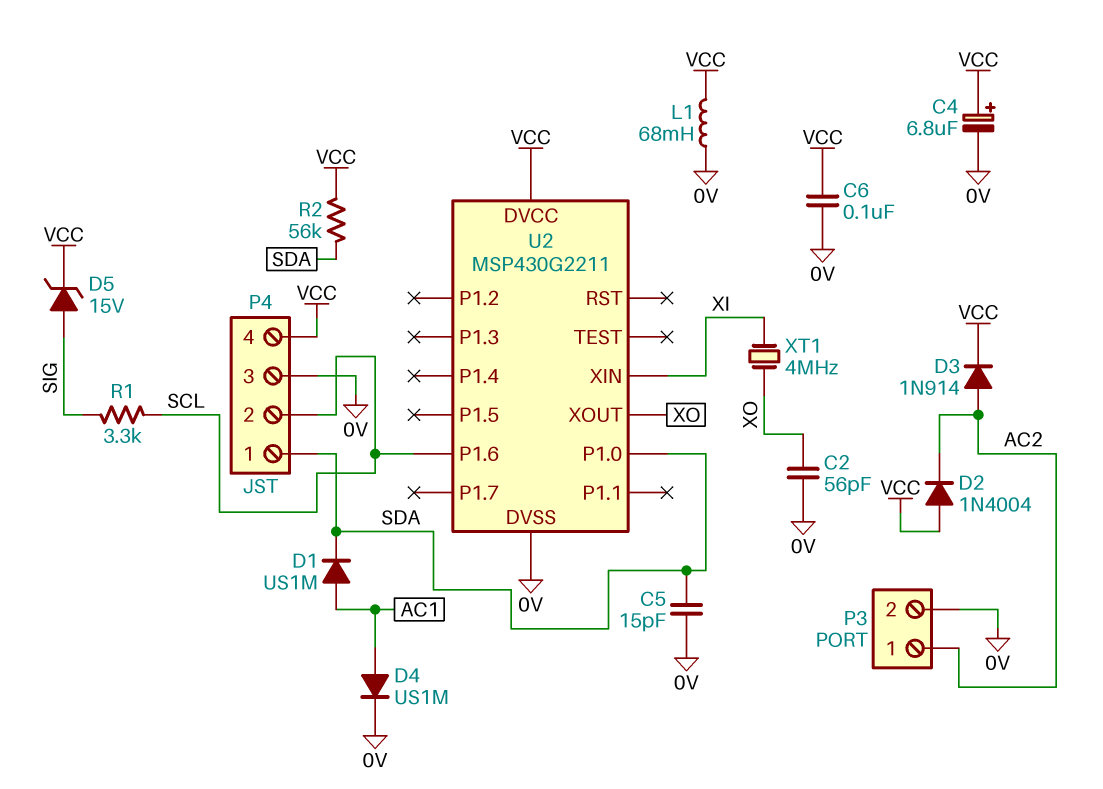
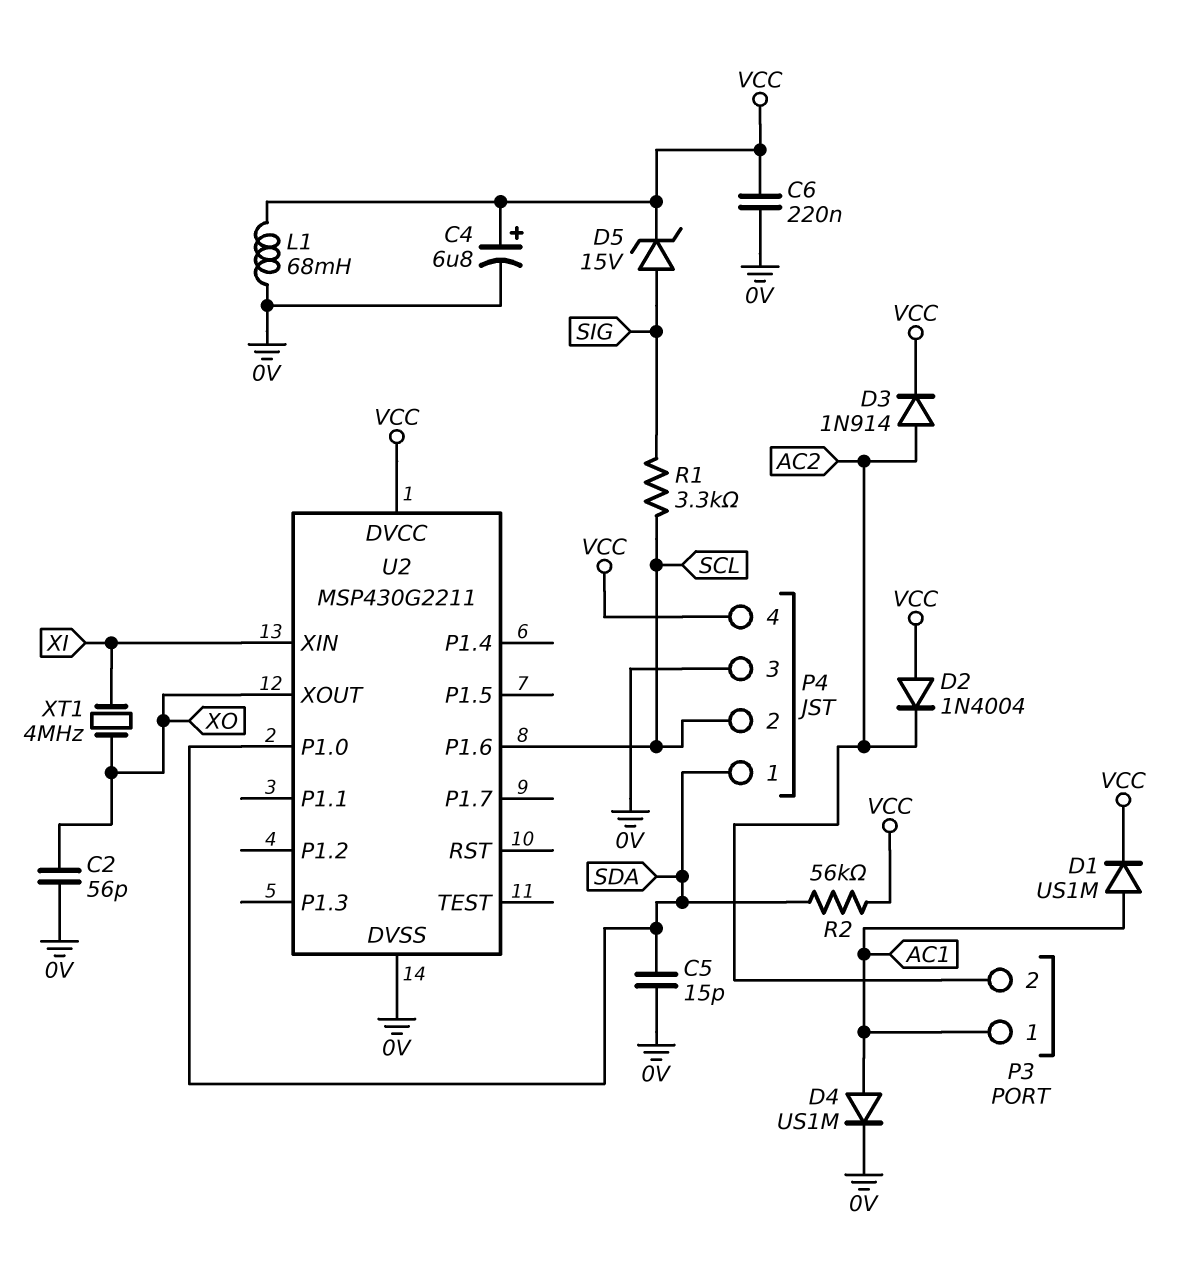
C6: 100nF (0V, VCC) -> 220nF (0V, VCC)
D1: diode US1M (A AC1, K SDA) -> diode US1M (A AC1, K VCC)
P3 pin 1: AC2 -> AC1
P3 pin 2: 0V -> AC2

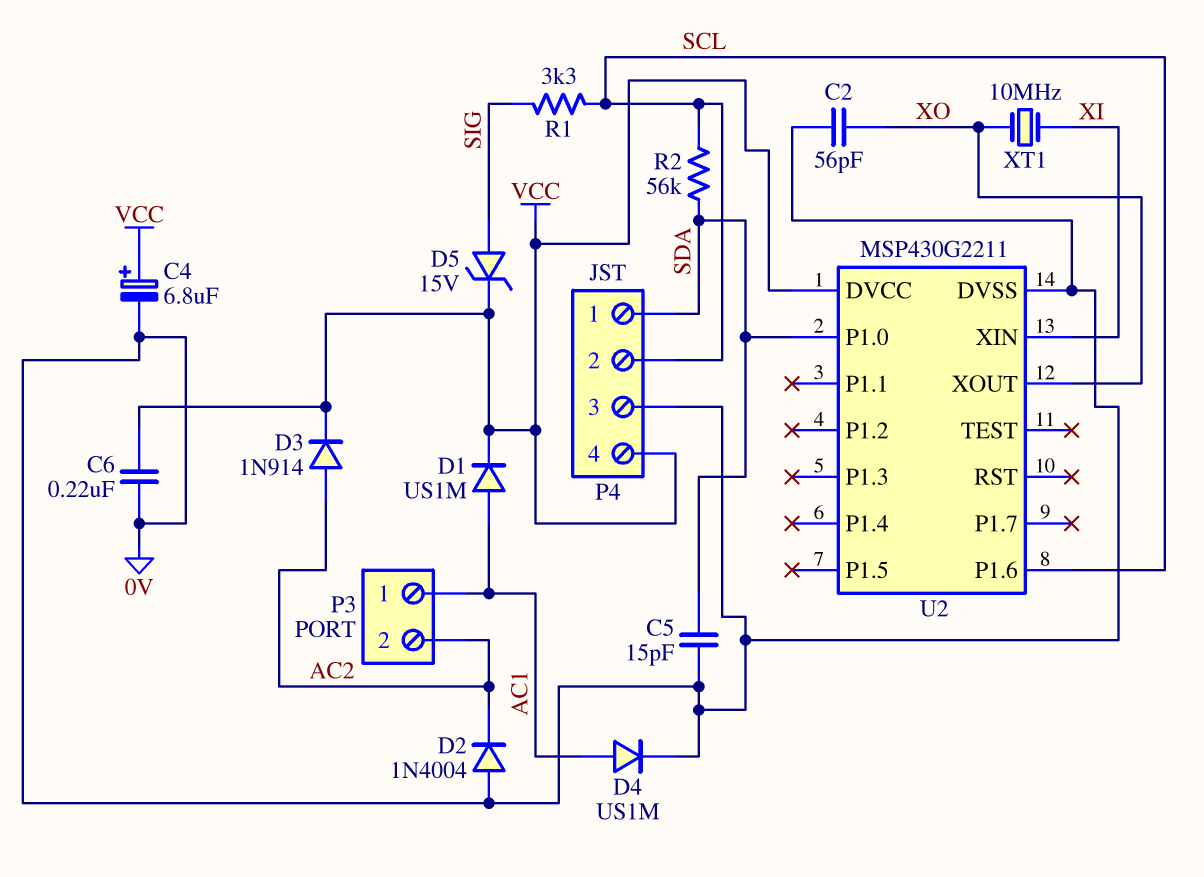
D2: diode 1N4004 (A VCC, K AC2) -> diode 1N4004 (A 0V, K AC2)
L1: 68mH (0V, VCC) -> none
R2: 56k (SDA, VCC) -> 56k (SCL, SDA)
XT1: 4MHz (XI, XO) -> 10MHz (XI, XO)

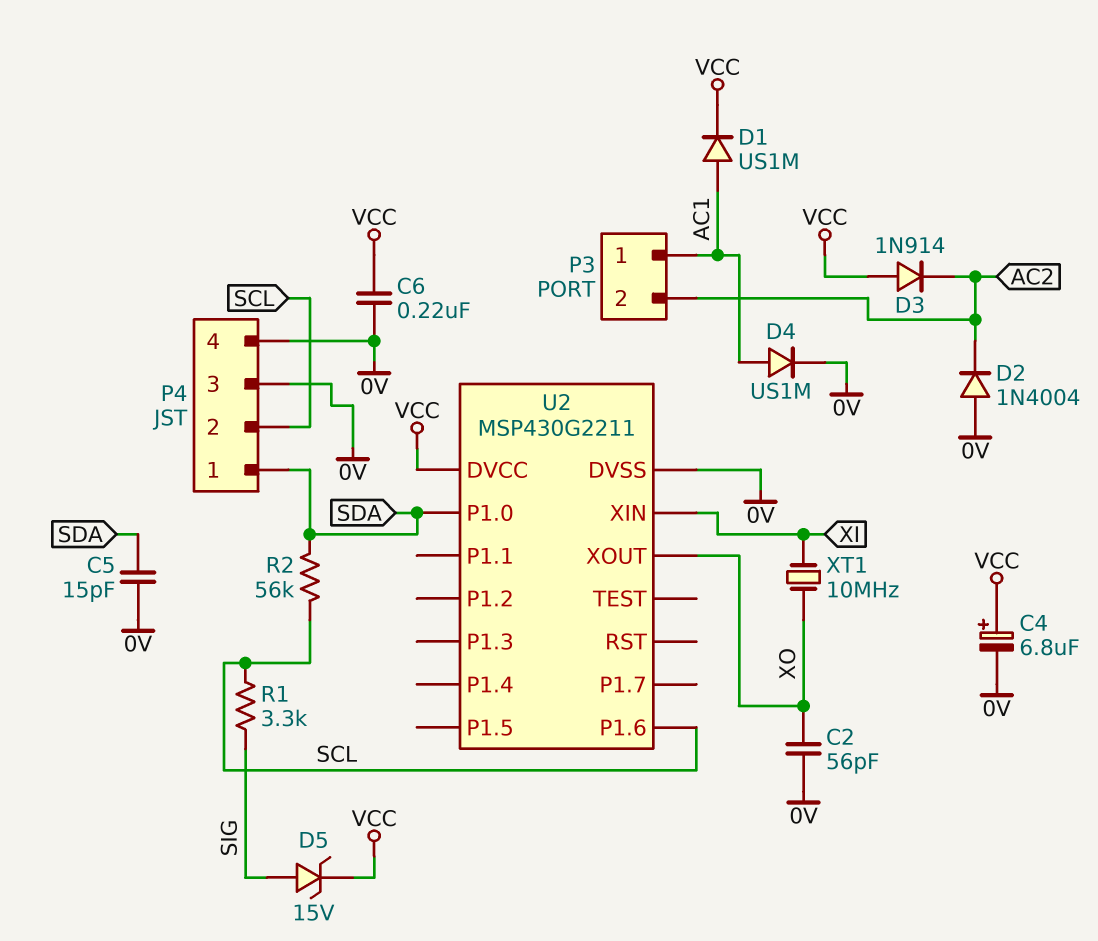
D3: diode 1N914 (A AC2, K VCC) -> diode 1N914 (A VCC, K AC2)
P4 pin 4: VCC -> 0V

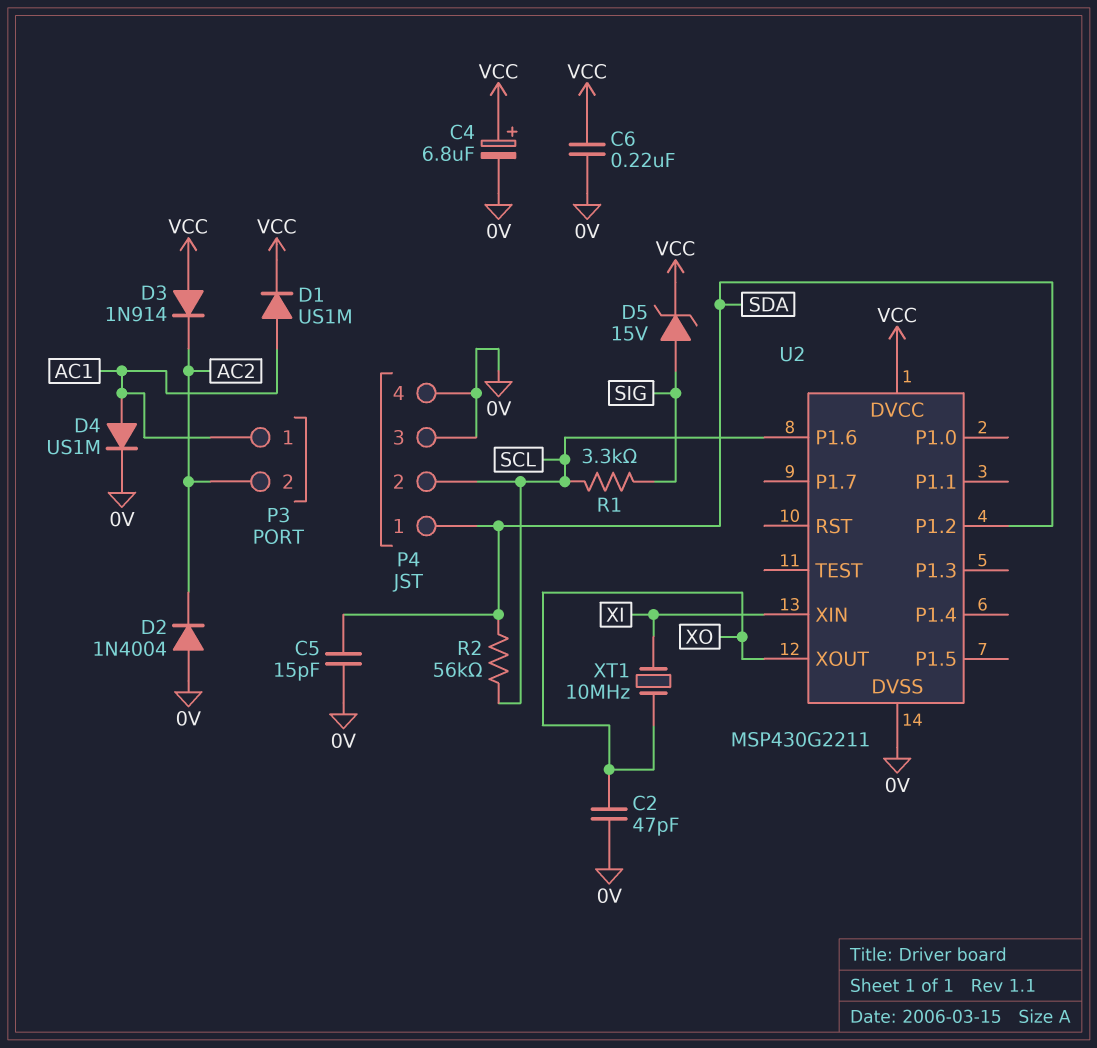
C2: 56pF (0V, XO) -> 47pF (0V, XO)
U2 pin P1.0: SDA -> none
U2 pin P1.2: none -> SDA

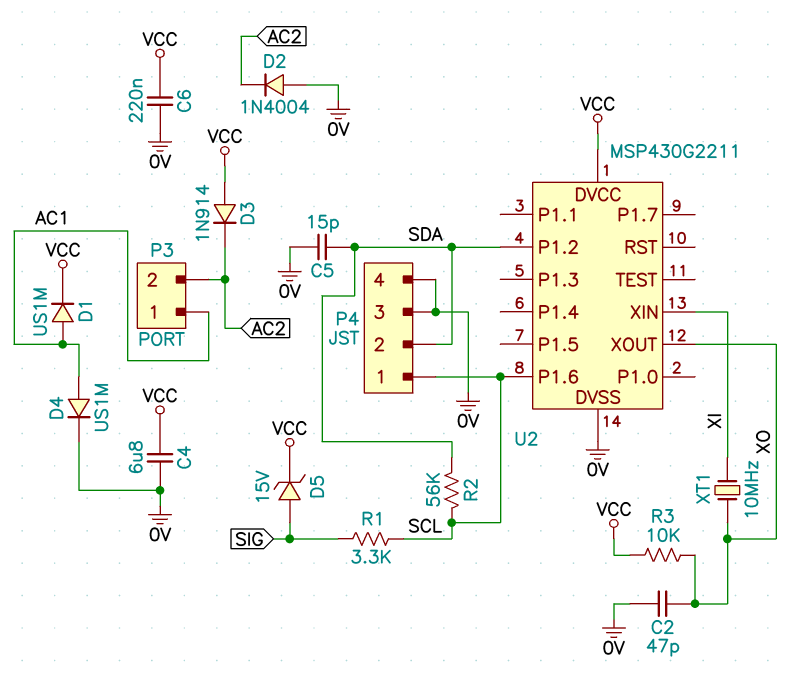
C4: 6.8uF (plus VCC, minus 0V) -> 6.8uF (0V, VCC)
P4 pin 1: SDA -> SCL
P4 pin 2: SCL -> SDA
R3: none -> 10k (VCC, XO)

